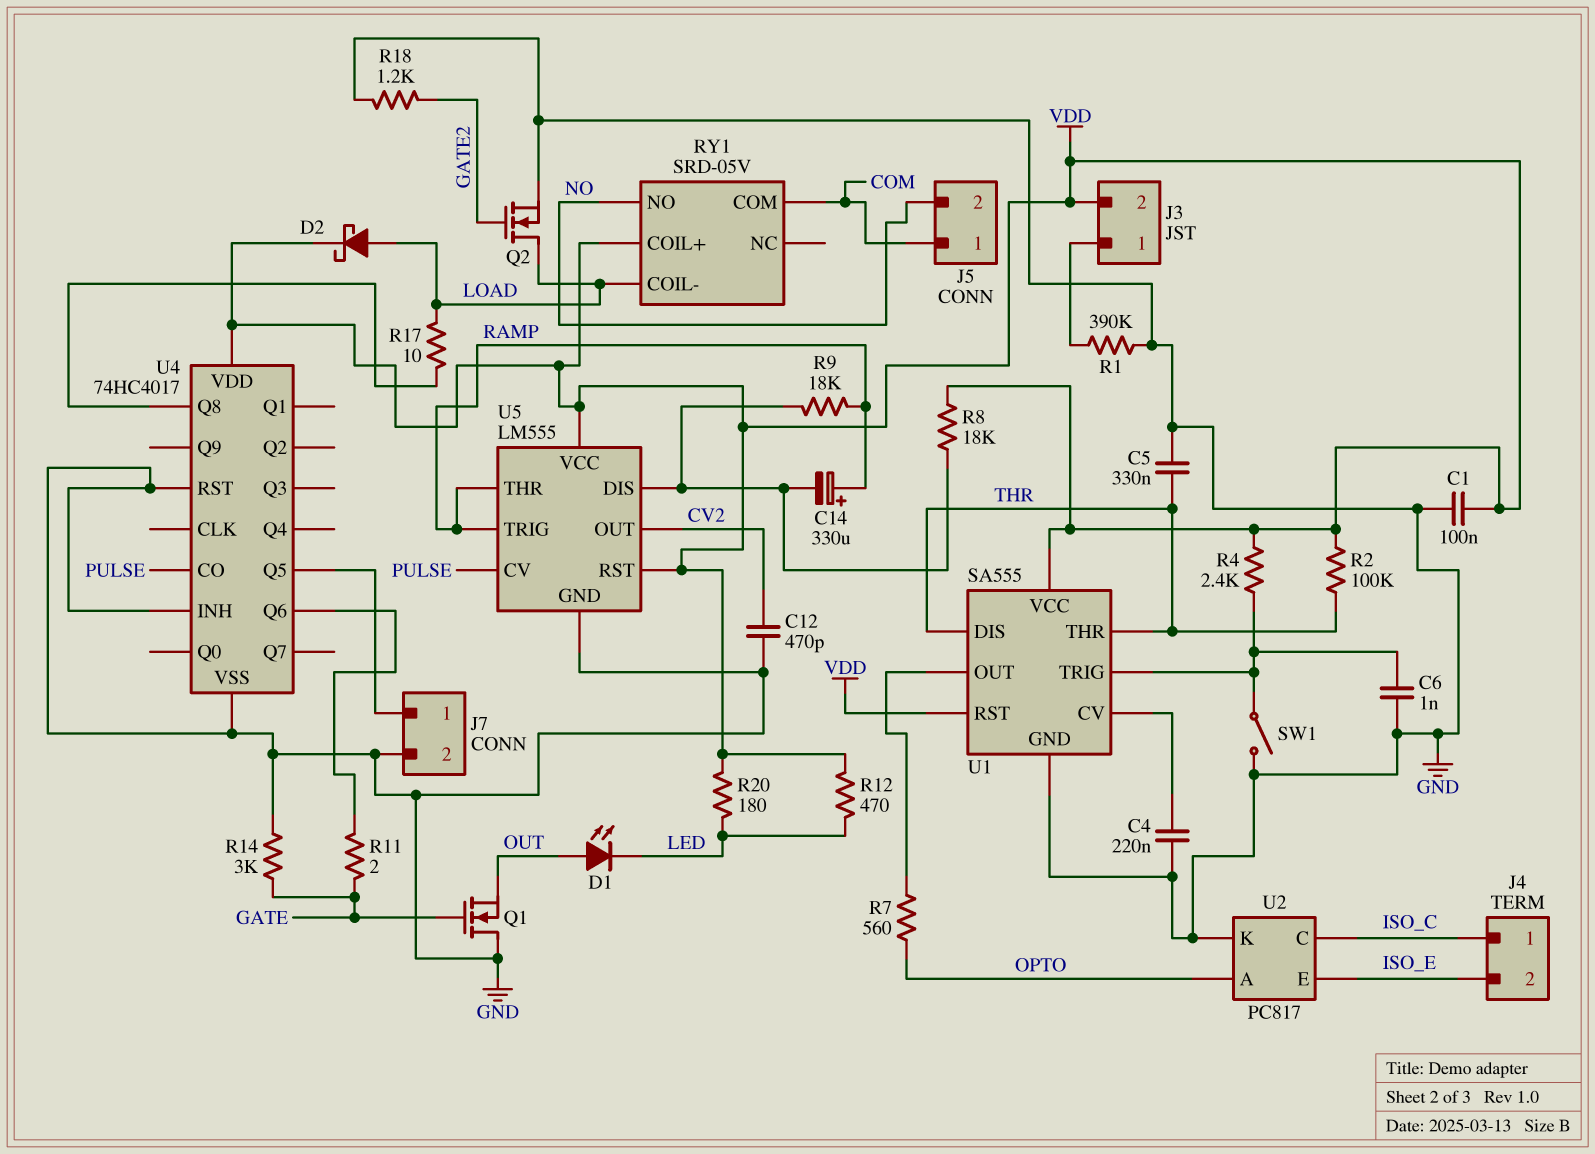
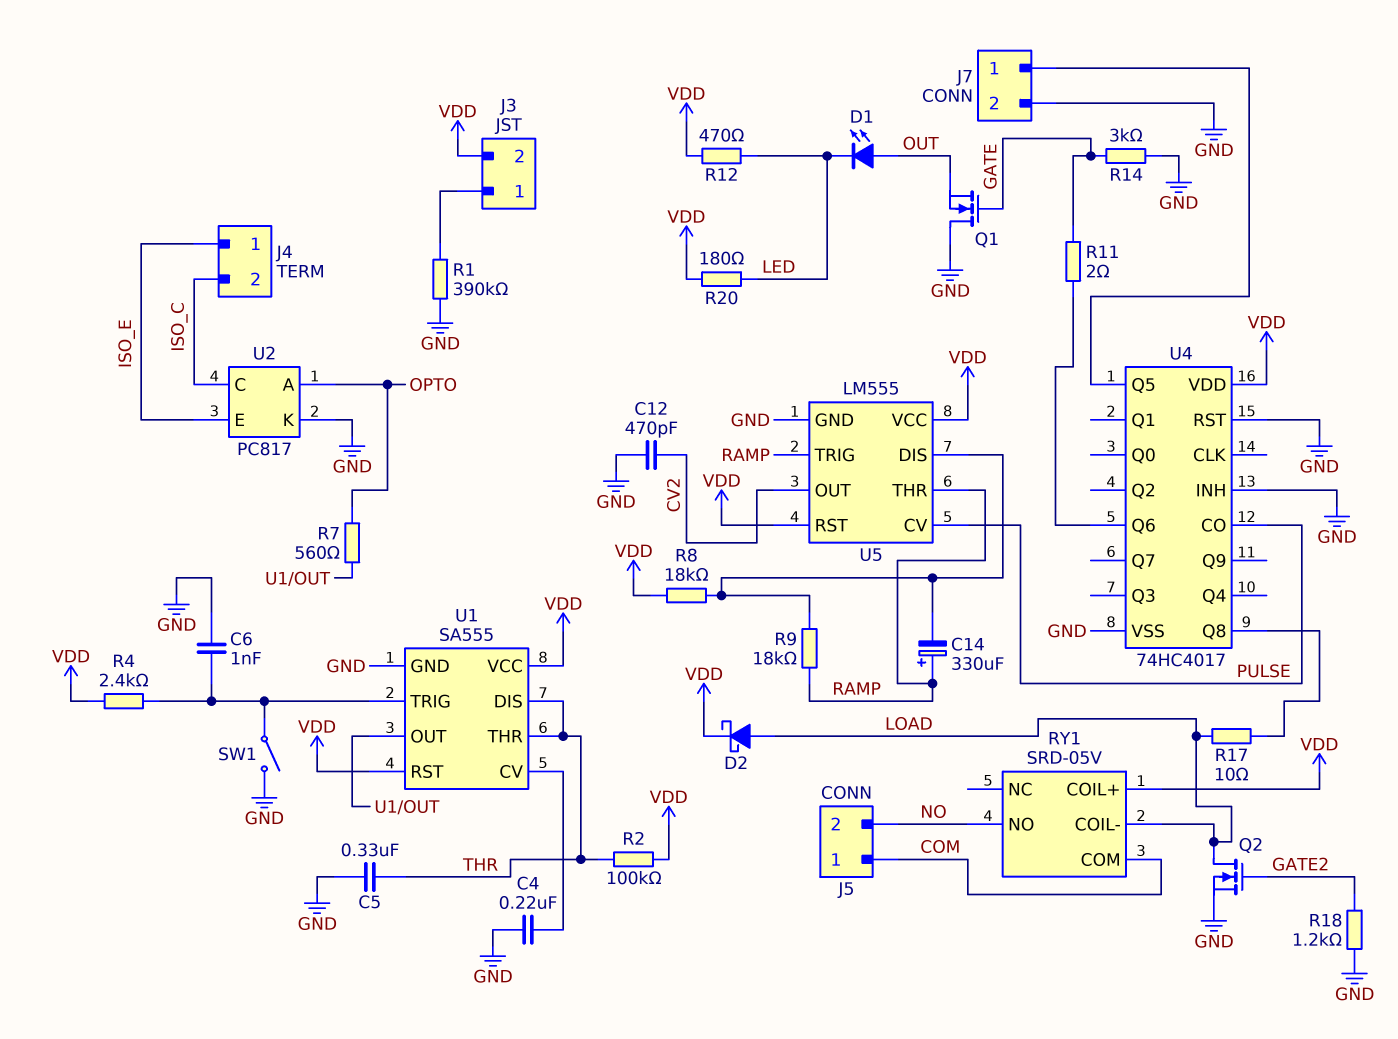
C1: 100nF (GND, VDD) -> none
J4 pin 1: ISO_C -> ISO_E
J4 pin 2: ISO_E -> ISO_C

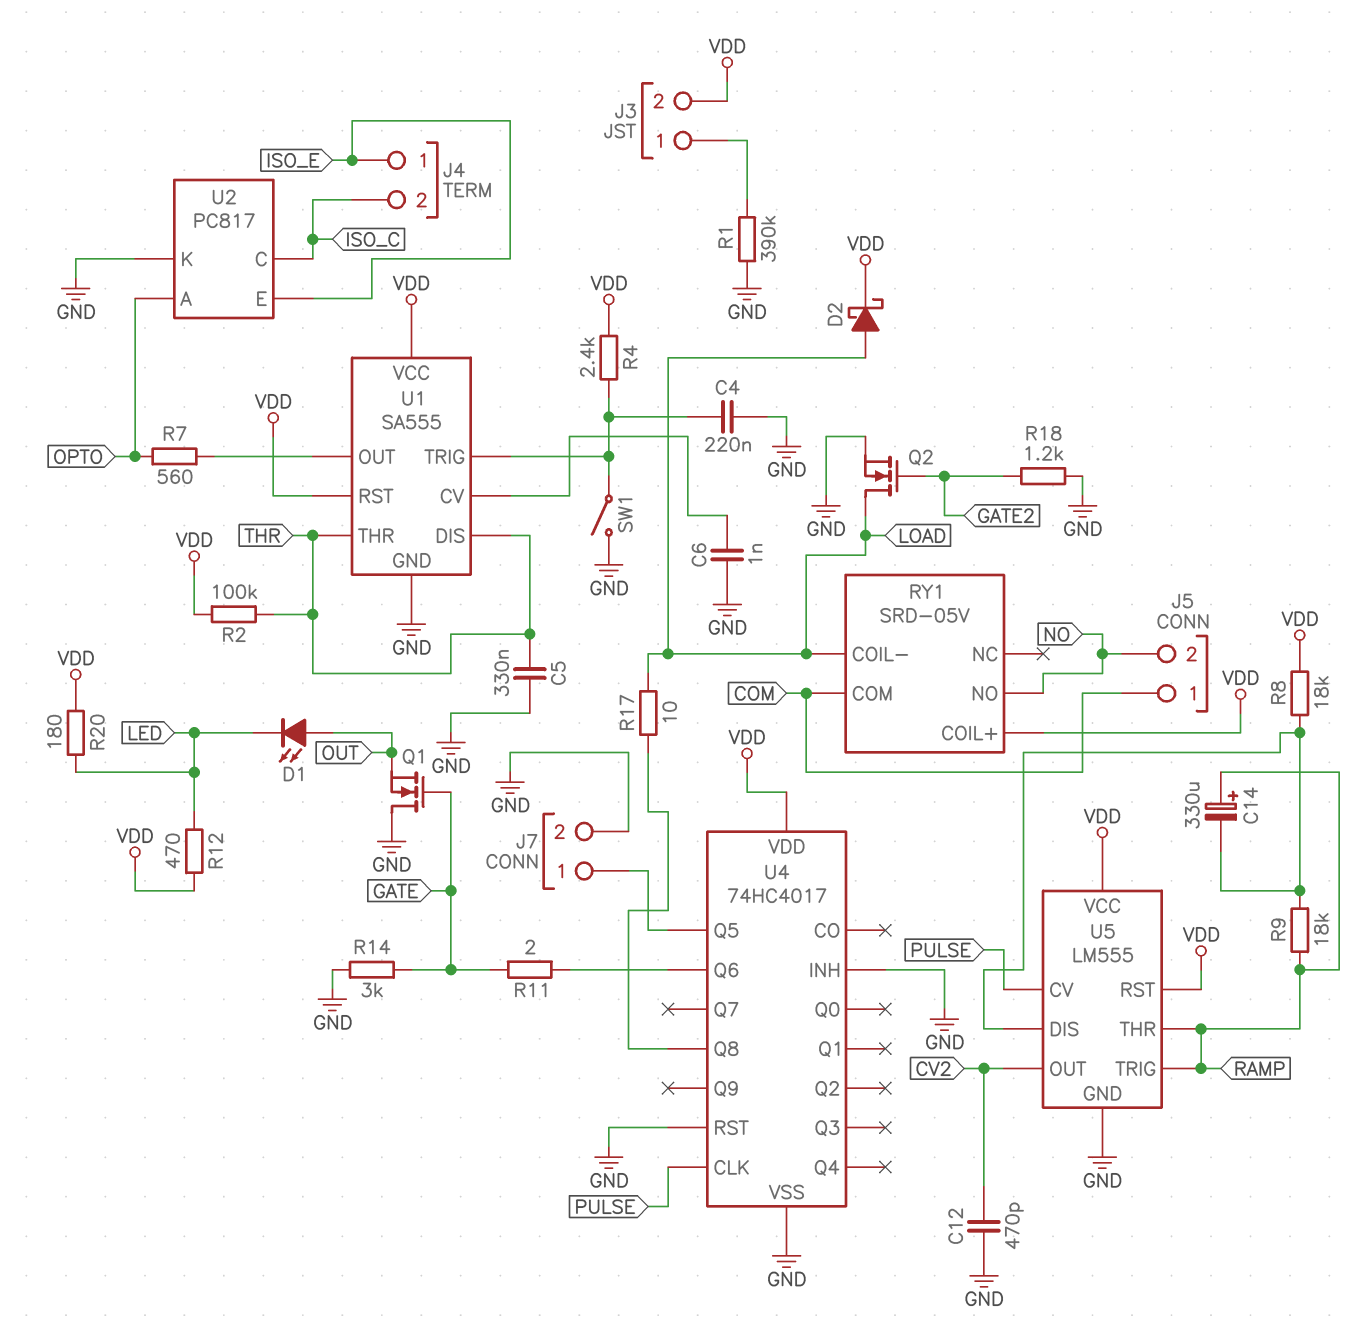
C4: 220nF (GND, U1/CV) -> 220nF (GND, U1/TRIG)
C6: 1nF (GND, U1/TRIG) -> 1nF (GND, U1/CV)
U4 pin CLK: none -> PULSE
U4 pin CO: PULSE -> none

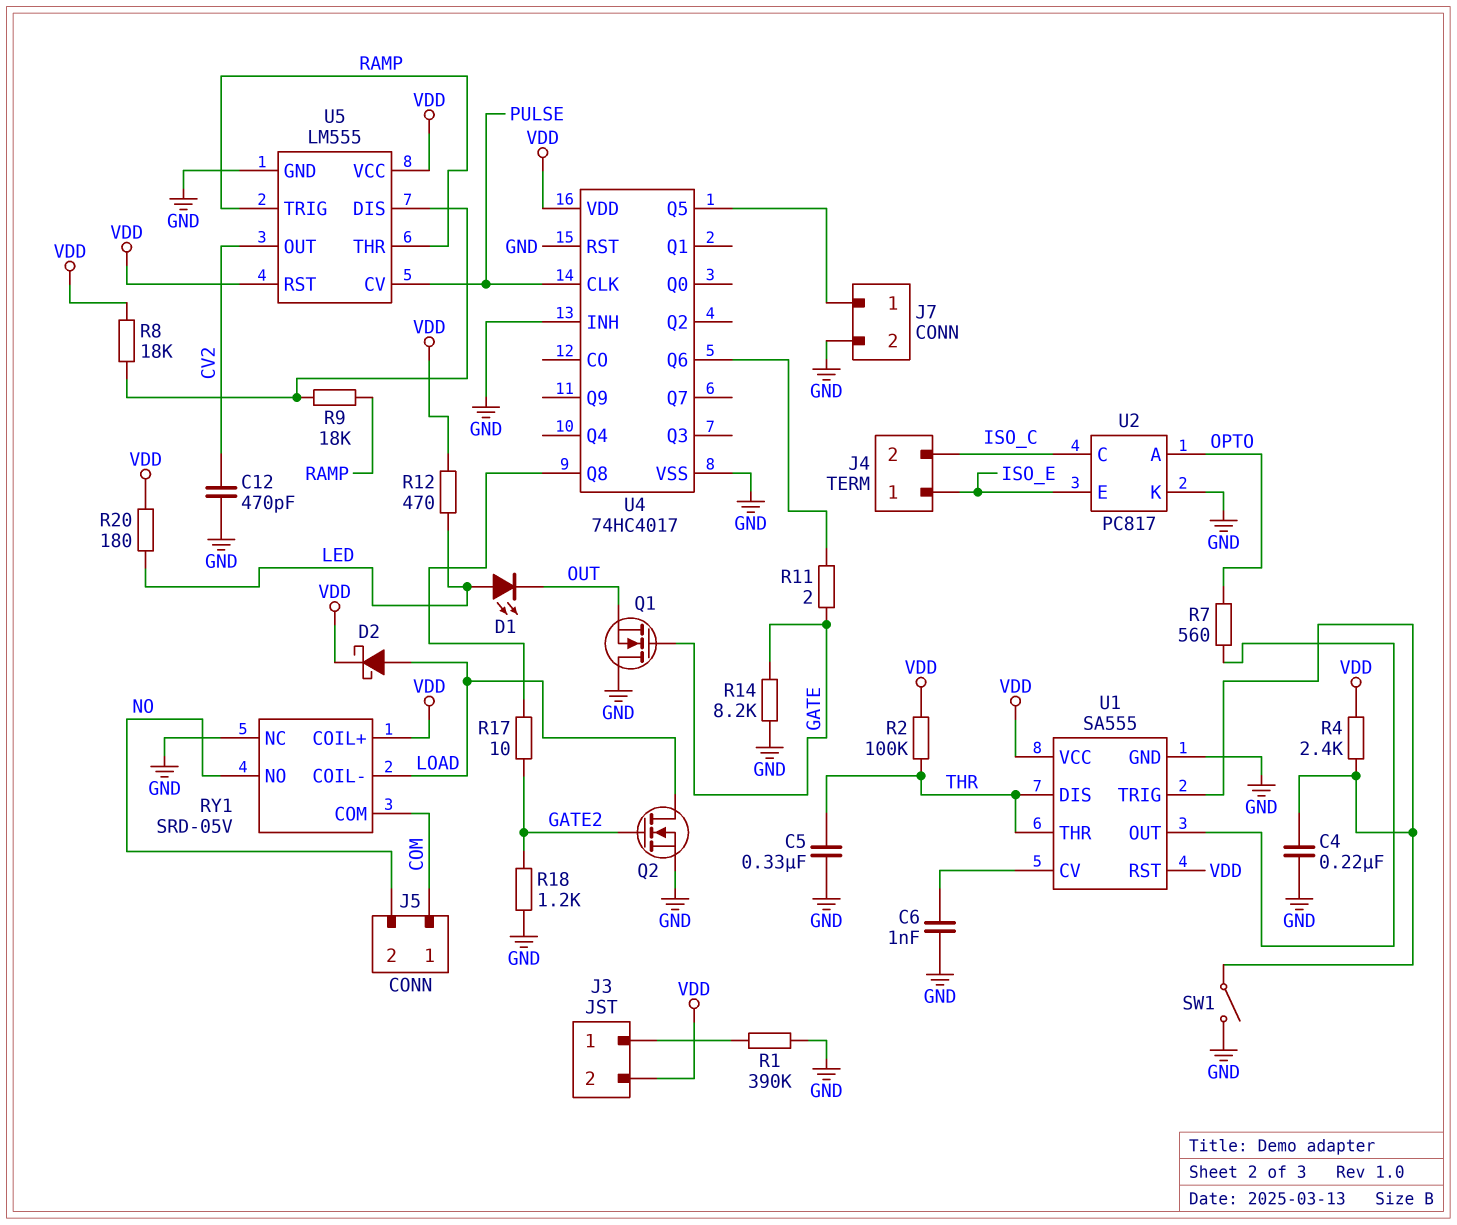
C14: 330uF (plus RAMP, minus U5/DIS) -> none
D1: LED (A OUT, K LED) -> LED (A LED, K OUT)
R14: 3k (GATE, GND) -> 8.2k (GATE, GND)
R17: 10 (LOAD, U4/Q8) -> 10 (GATE2, U4/Q8)
RY1 pin NC: none -> GND

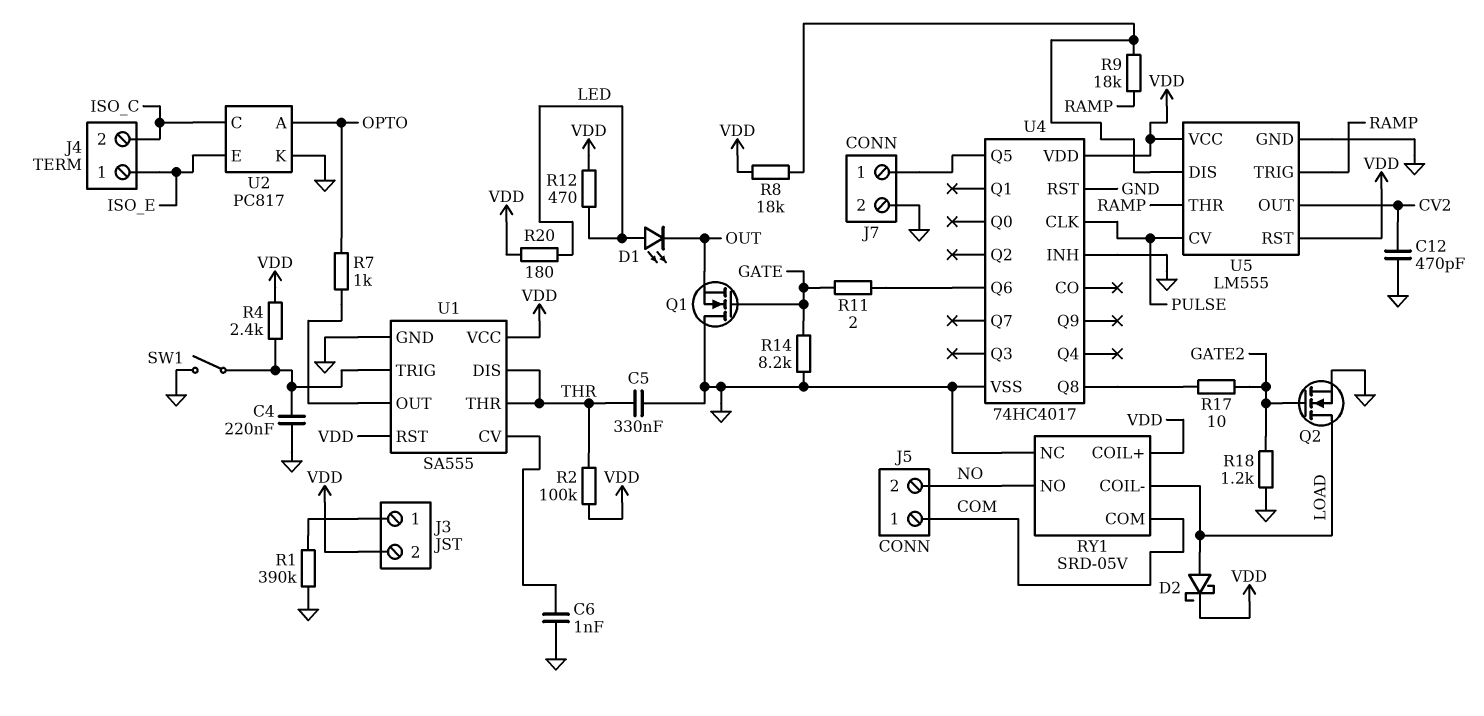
R7: 560 (OPTO, U1/OUT) -> 1k (OPTO, U1/OUT)

